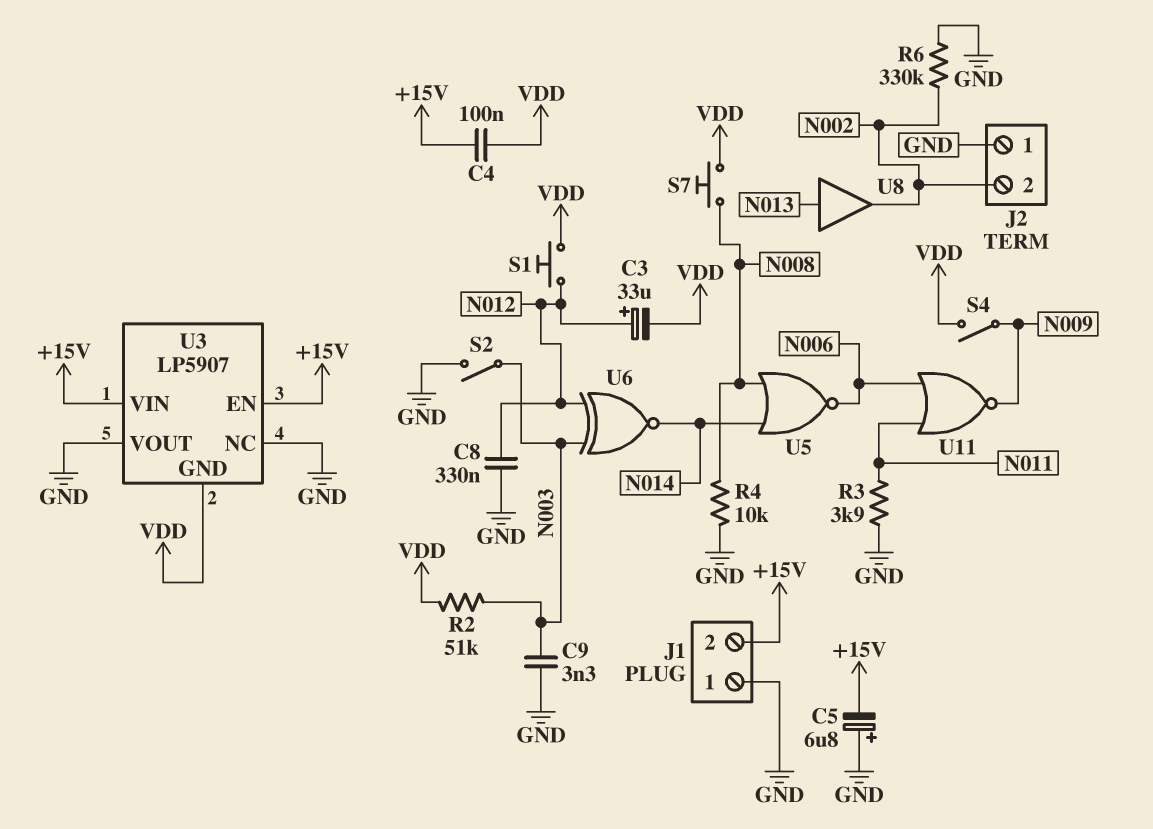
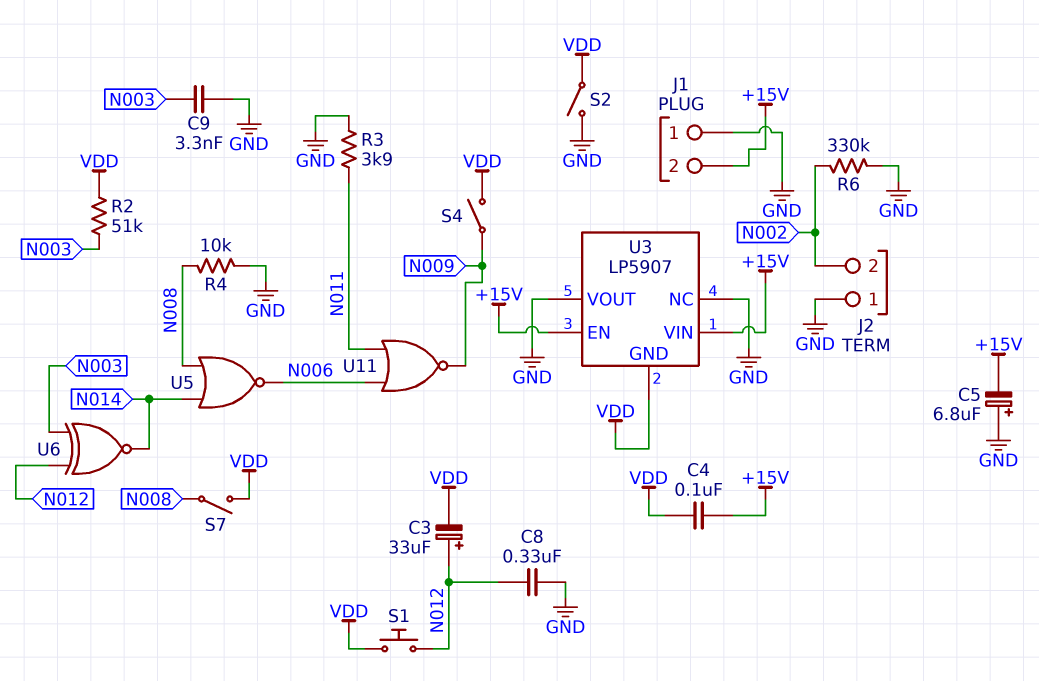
S2: switch (GND, N003) -> switch (GND, VDD)
S7: button (N008, VDD) -> switch (N008, VDD)
U8: buffer (in N013, out N002) -> none

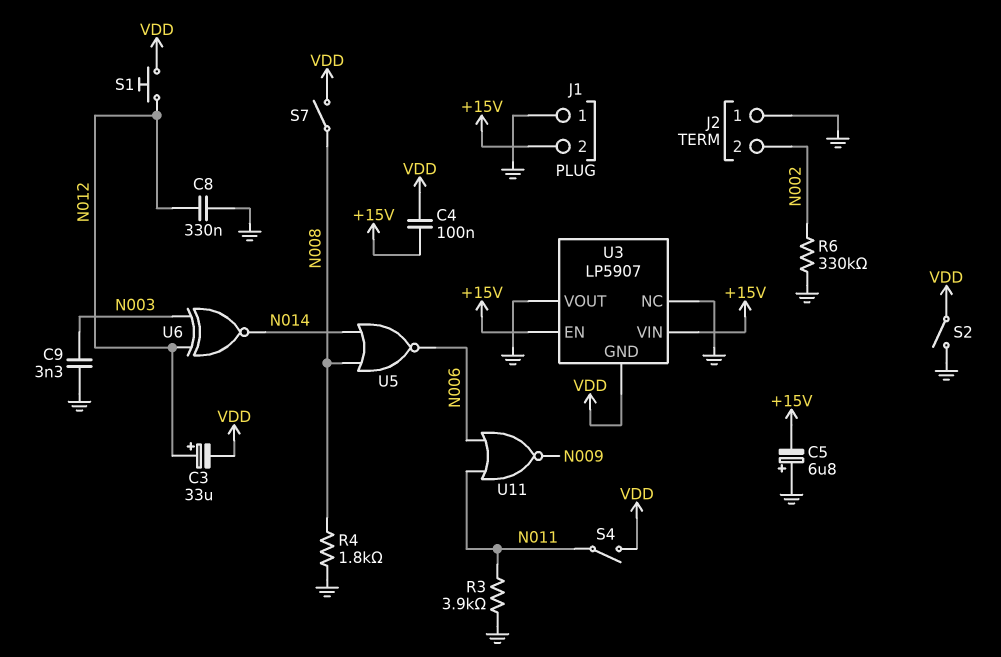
R2: 51k (N003, VDD) -> none
R4: 10k (GND, N008) -> 1.8k (GND, N008)
S4: switch (N009, VDD) -> switch (N011, VDD)

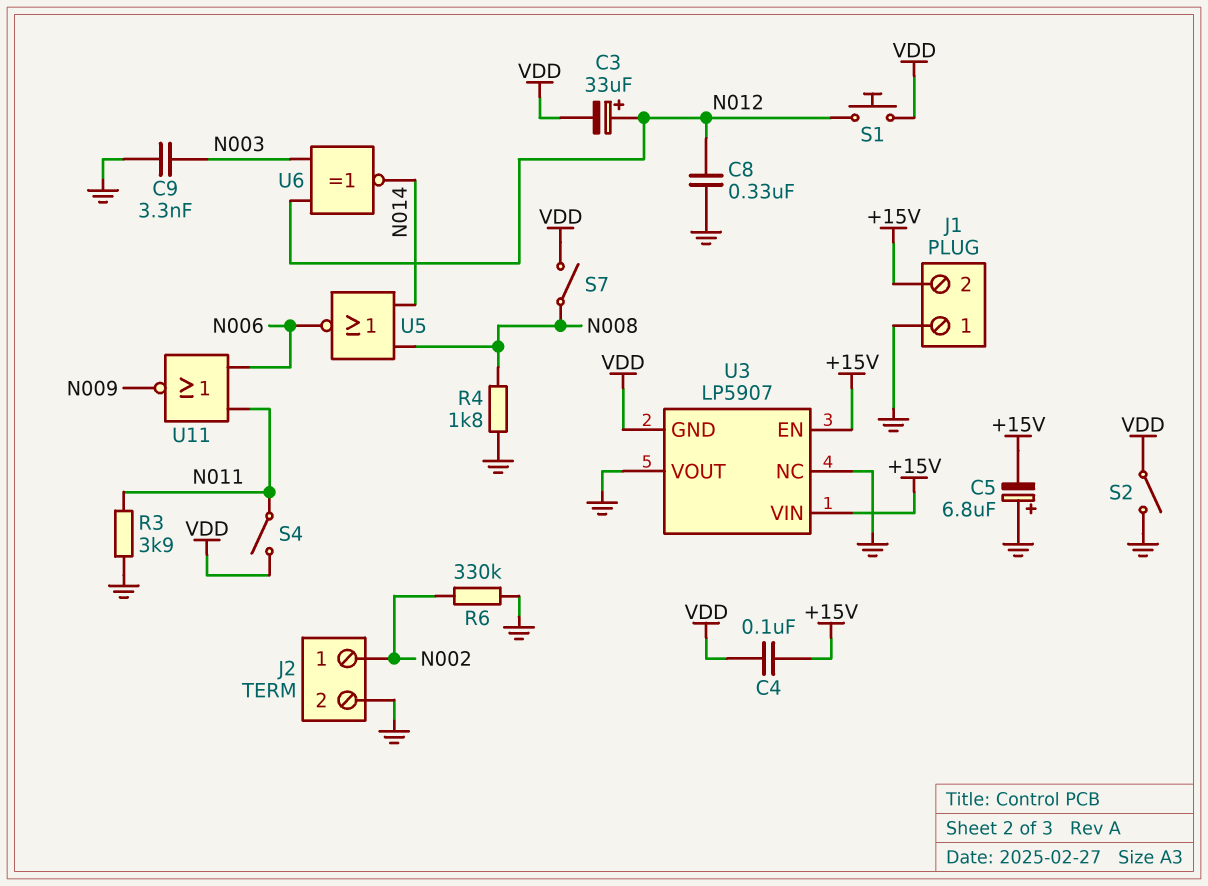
J2 pin 1: GND -> N002
J2 pin 2: N002 -> GND

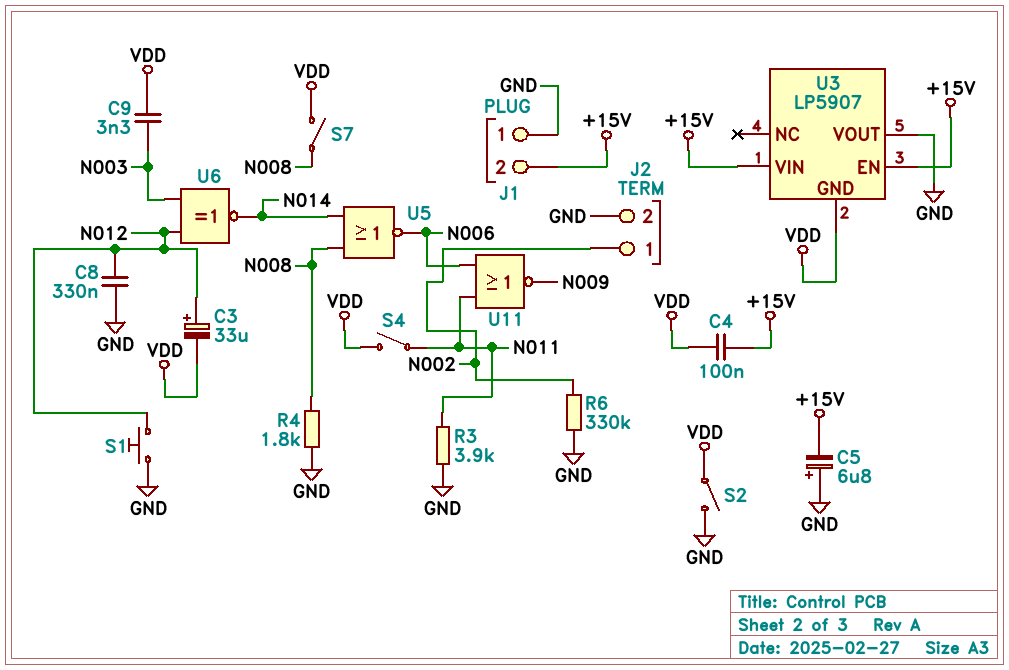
C9: 3.3nF (GND, N003) -> 3.3nF (N003, VDD)
S1: button (N012, VDD) -> button (GND, N012)
U3 pin NC: GND -> none

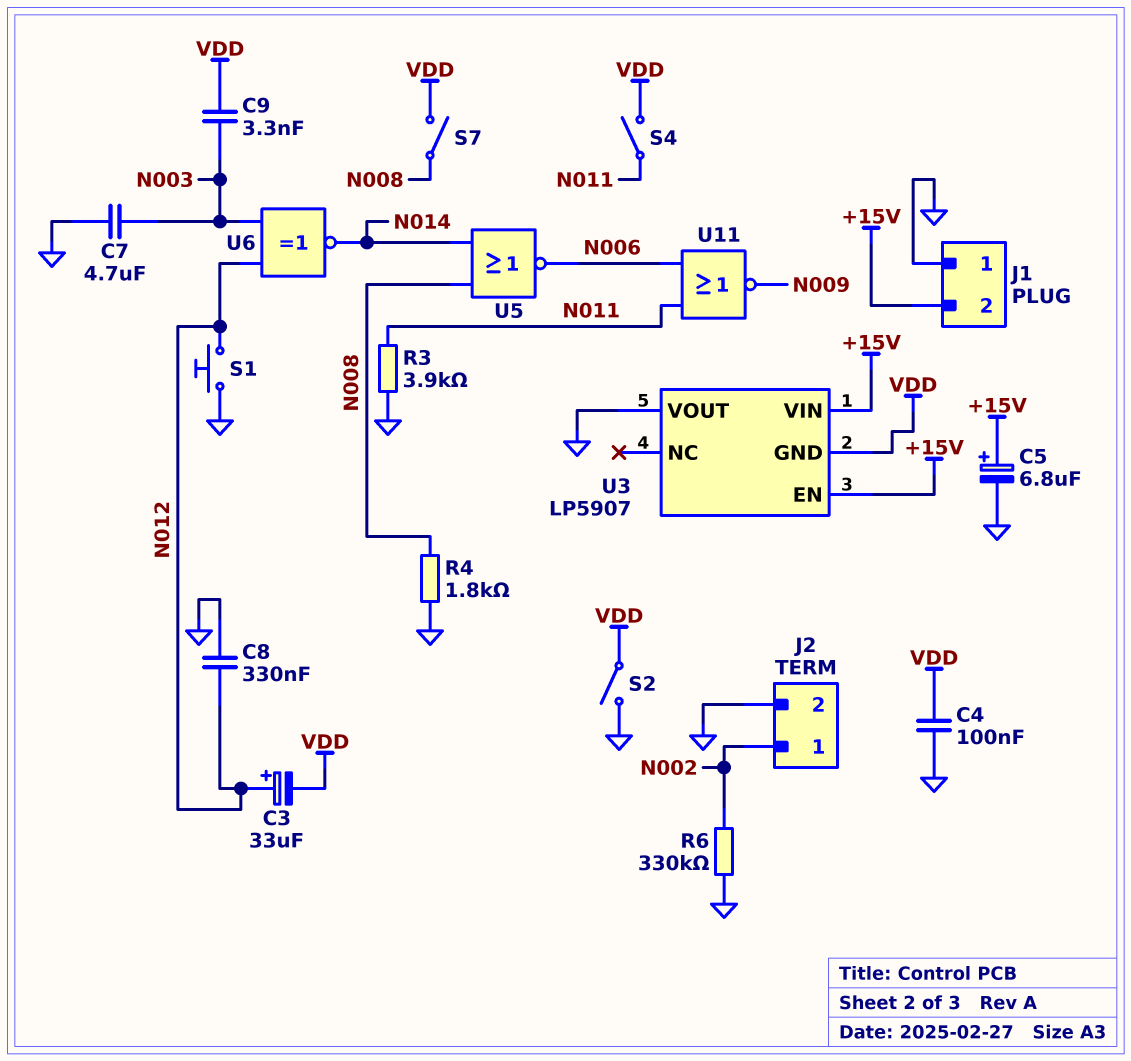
C4: 100nF (+15V, VDD) -> 100nF (GND, VDD)
C5: 6.8uF (plus GND, minus +15V) -> 6.8uF (plus +15V, minus GND)
C7: none -> 4.7uF (GND, N003)

